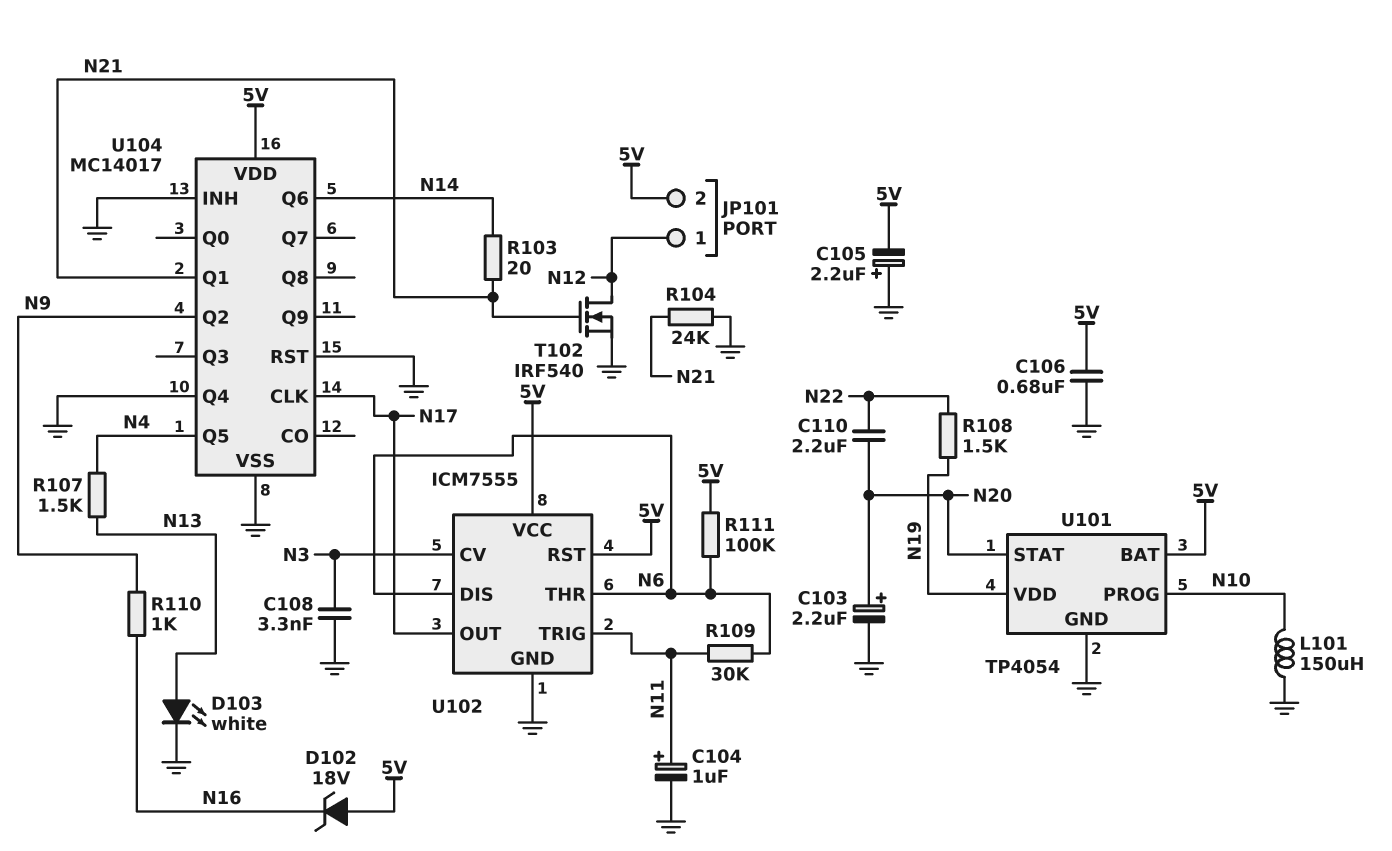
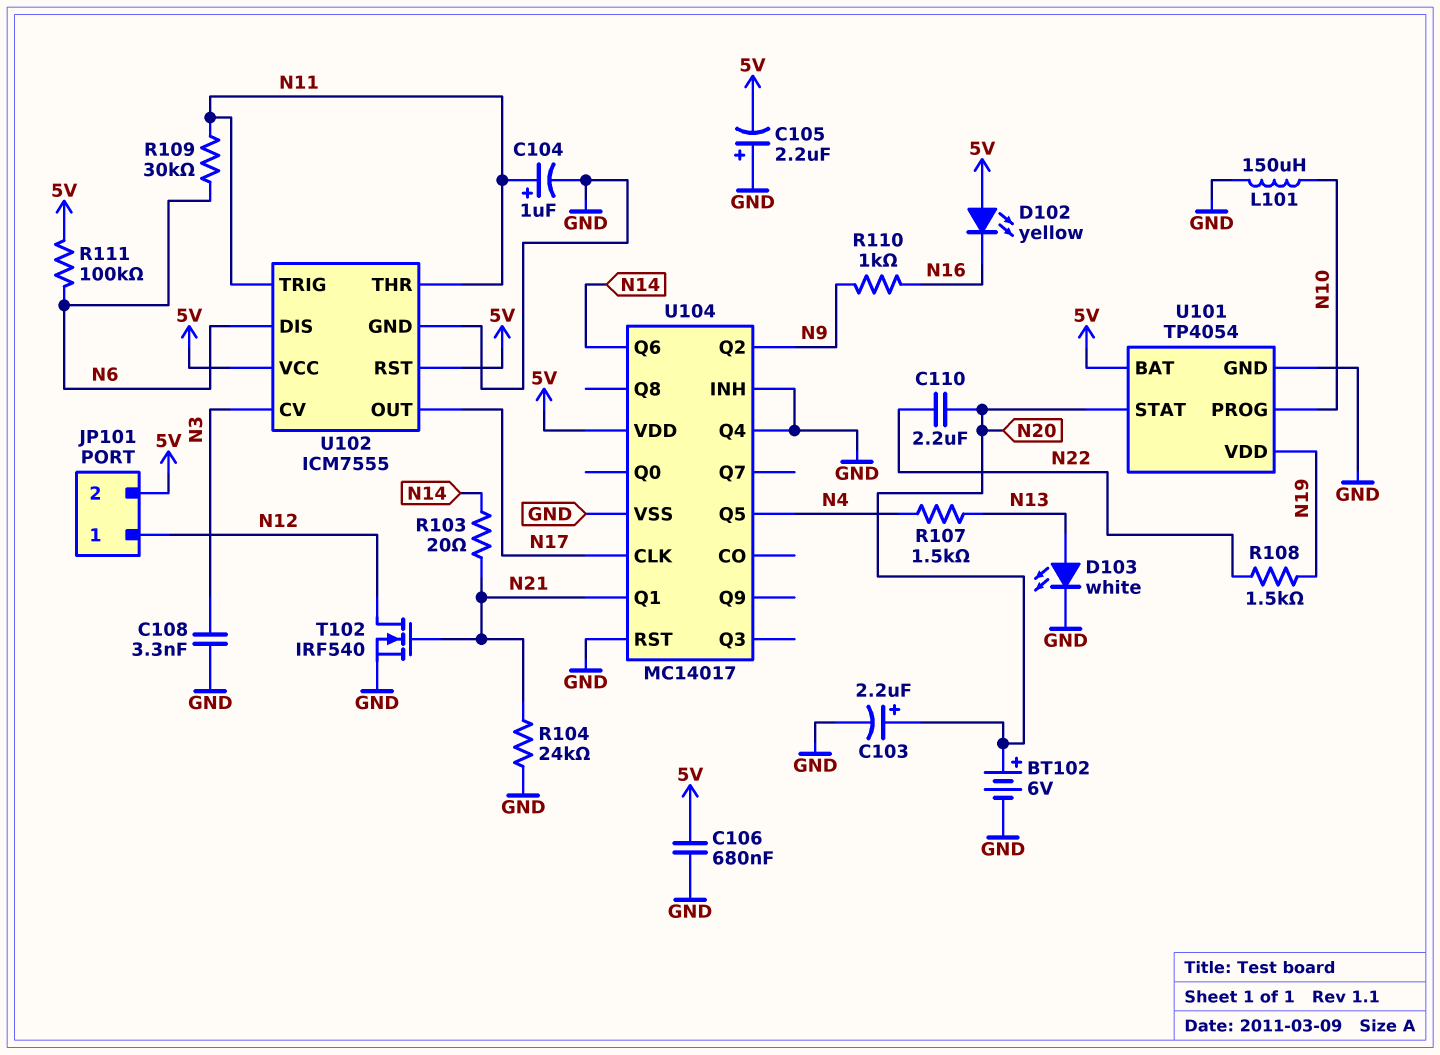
BT102: none -> 6V (plus N20, minus GND)
D102: zener 18V (A 5V, K N16) -> LED yellow (A 5V, K N16)
U102 pin THR: N6 -> N11

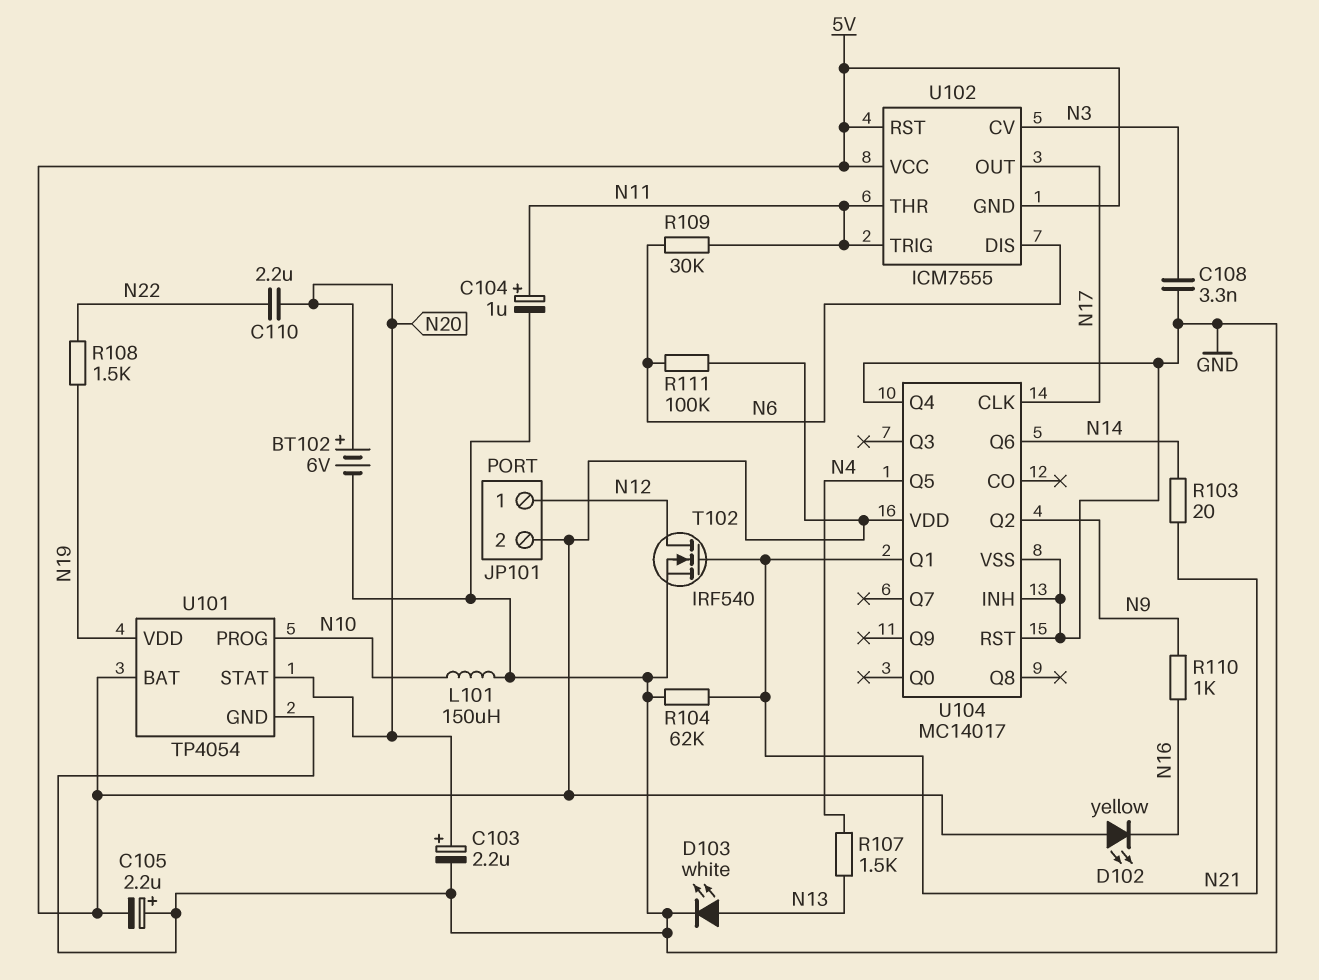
C106: 680nF (5V, GND) -> none
R104: 24k (GND, N21) -> 62k (GND, N21)
U102 pin GND: GND -> 5V

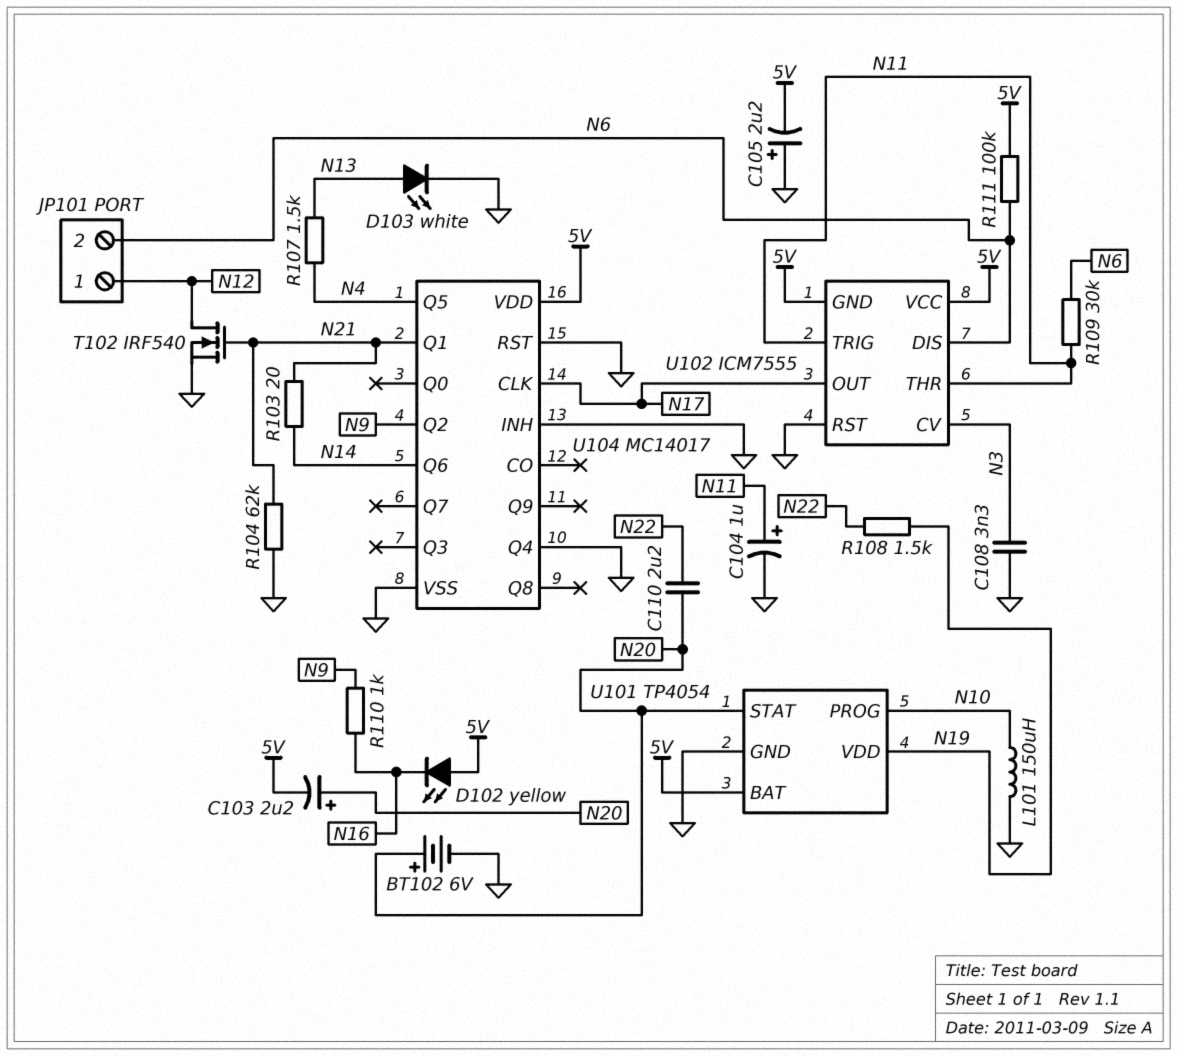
C103: 2.2uF (plus N20, minus GND) -> 2.2uF (plus N20, minus 5V)
JP101 pin 2: 5V -> N6
U102 pin RST: 5V -> GND

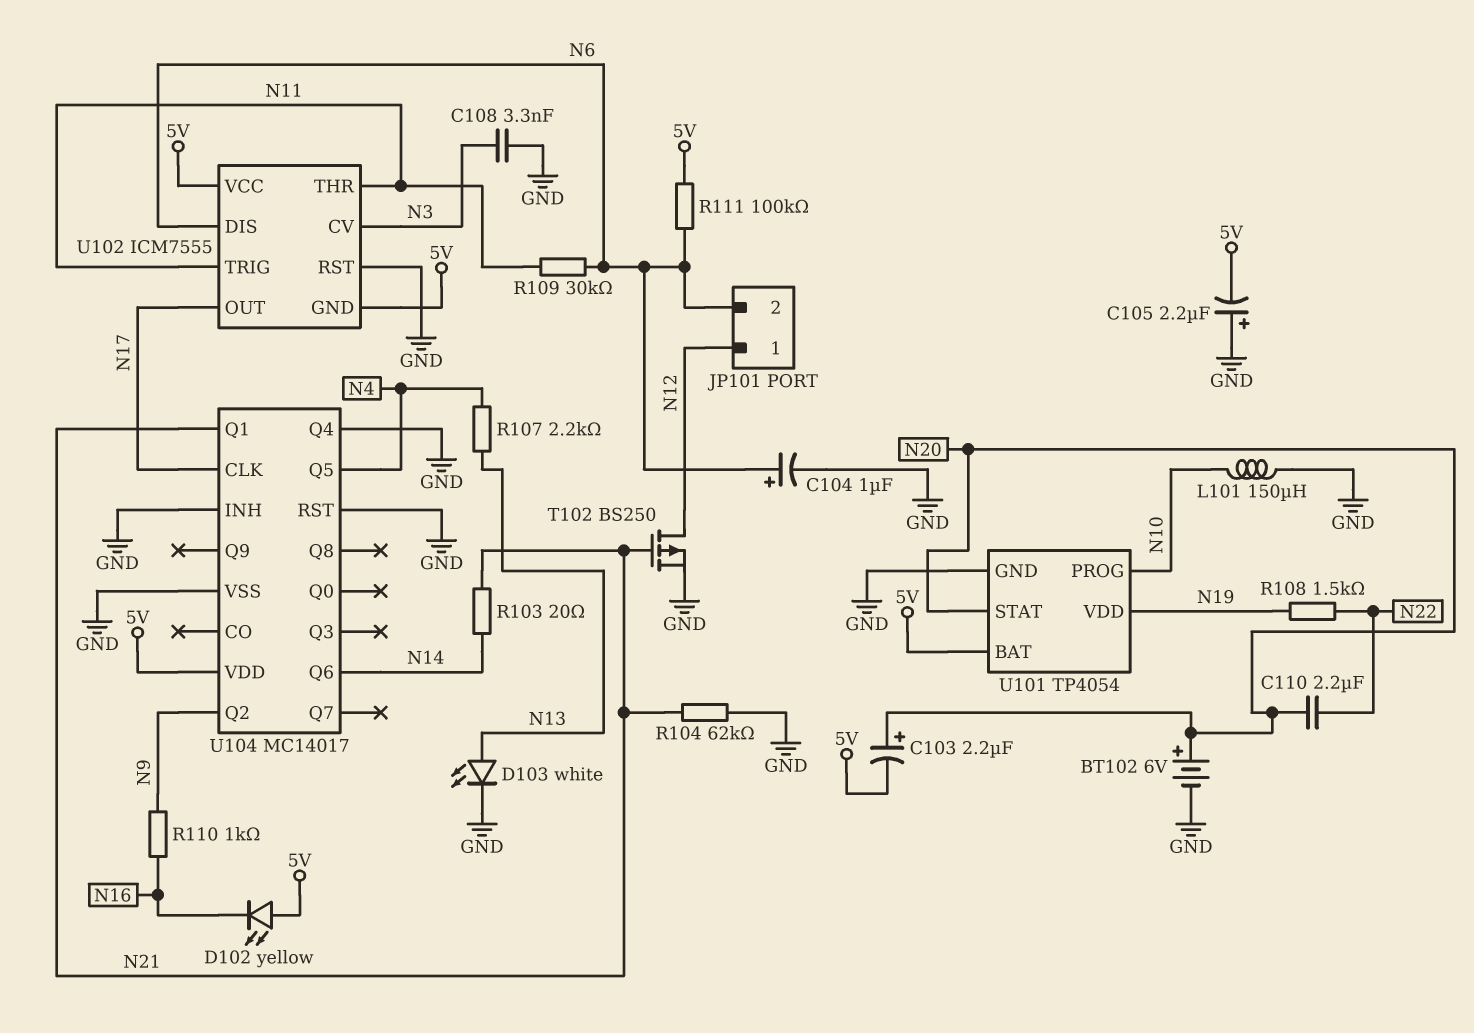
C104: 1uF (plus N11, minus GND) -> 1uF (plus N6, minus GND)
R107: 1.5k (N4, N13) -> 2.2k (N4, N13)
T102: NMOS IRF540 (G N21, D N12, S GND) -> PMOS BS250 (G N21, D N12, S GND)

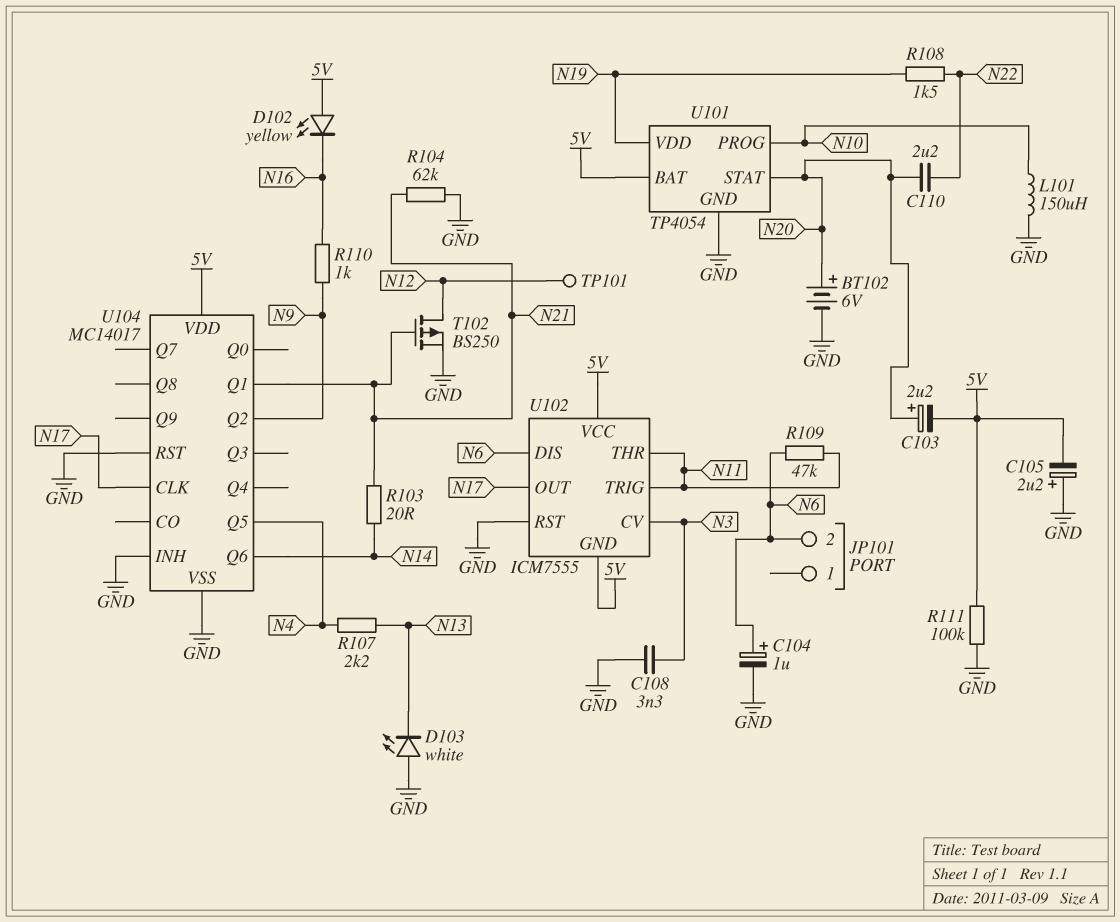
D103: LED white (A N13, K GND) -> LED white (A GND, K N13)
JP101 pin 1: N12 -> none
R109: 30k (N6, N11) -> 47k (N6, N11)
R111: 100k (5V, N6) -> 100k (5V, GND)
TP101: none -> test point (N12)
U104 pin Q4: GND -> none

